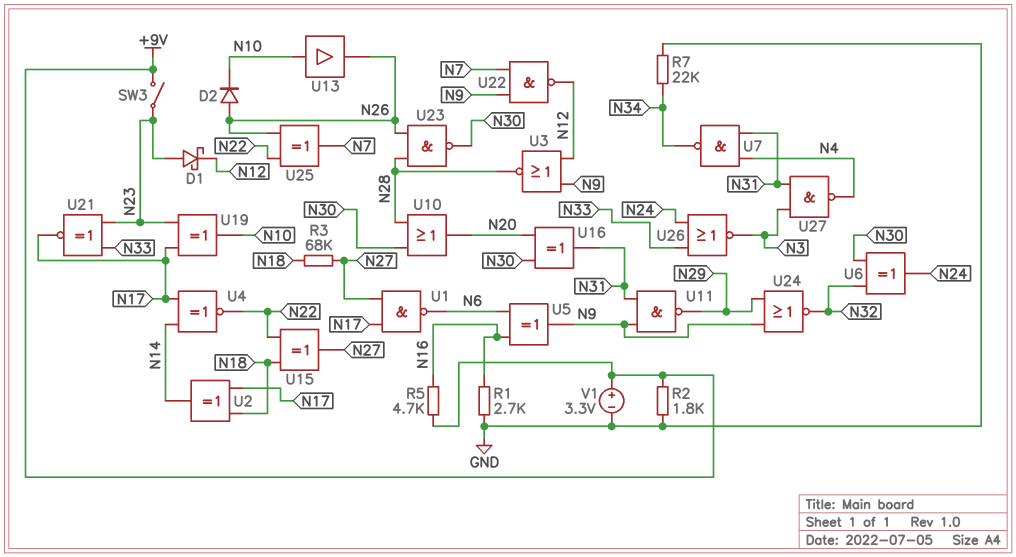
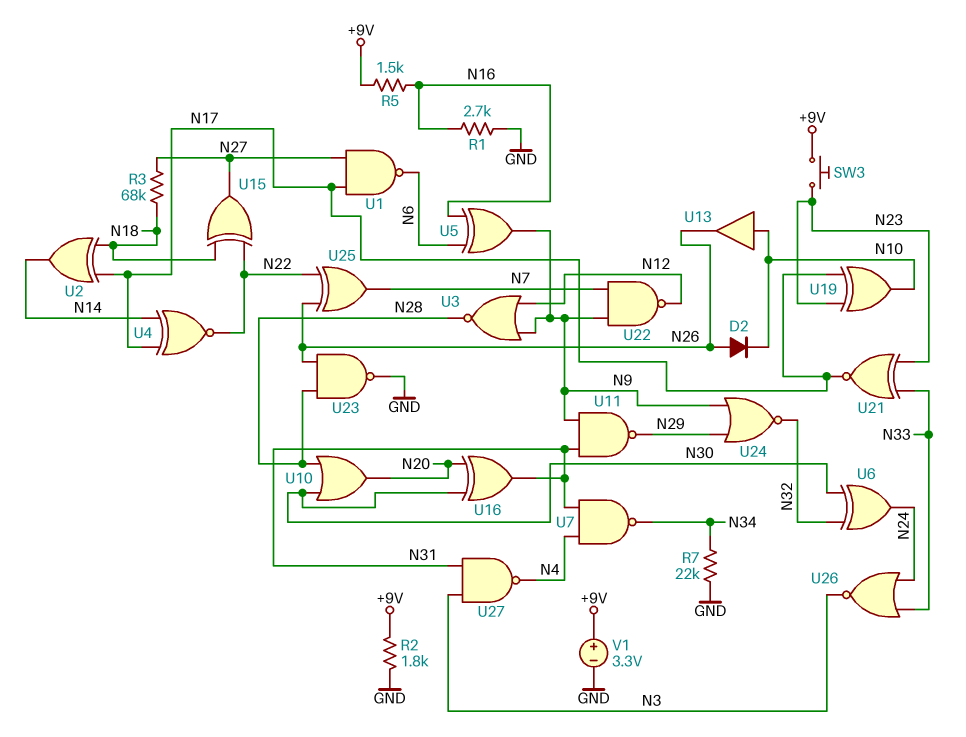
D1: schottky (A N23, K N12) -> none
R5: 4.7k (+9V, N16) -> 1.5k (+9V, N16)
SW3: switch (+9V, N23) -> button (+9V, N23)
U23: NAND (in N26, in N28, out N30) -> NAND (in N26, in N28, out GND)

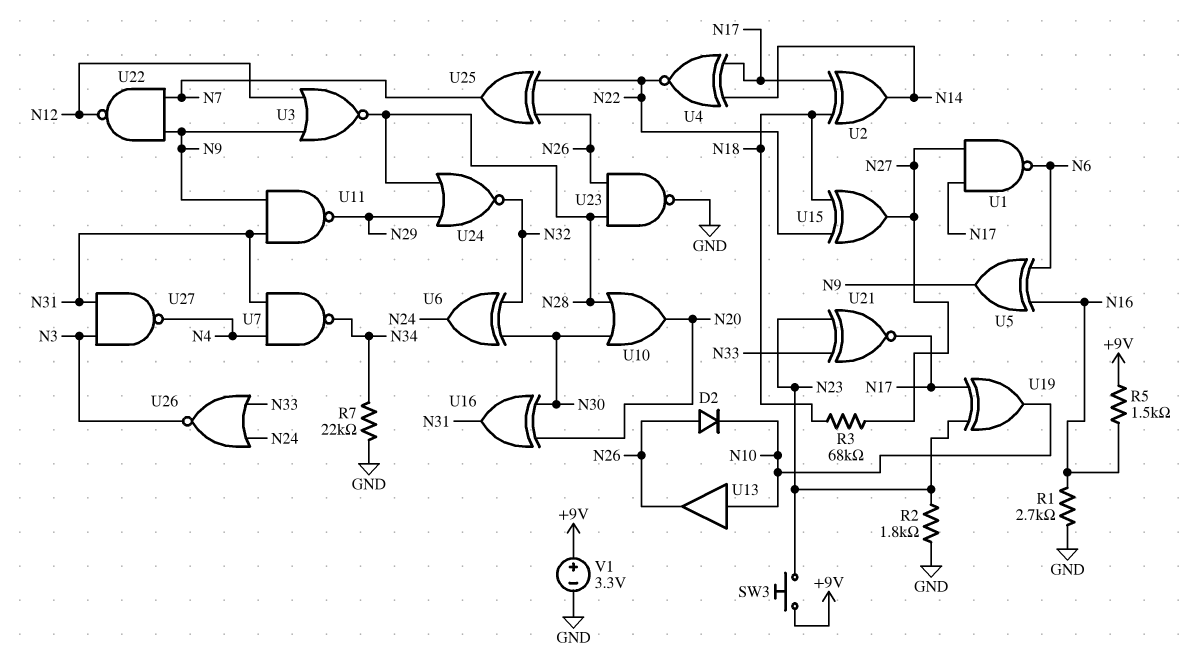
R2: 1.8k (+9V, GND) -> 1.8k (GND, N23)
U24: NOR (in N9, in N29, out N32) -> NOR (in N28, in N29, out N32)

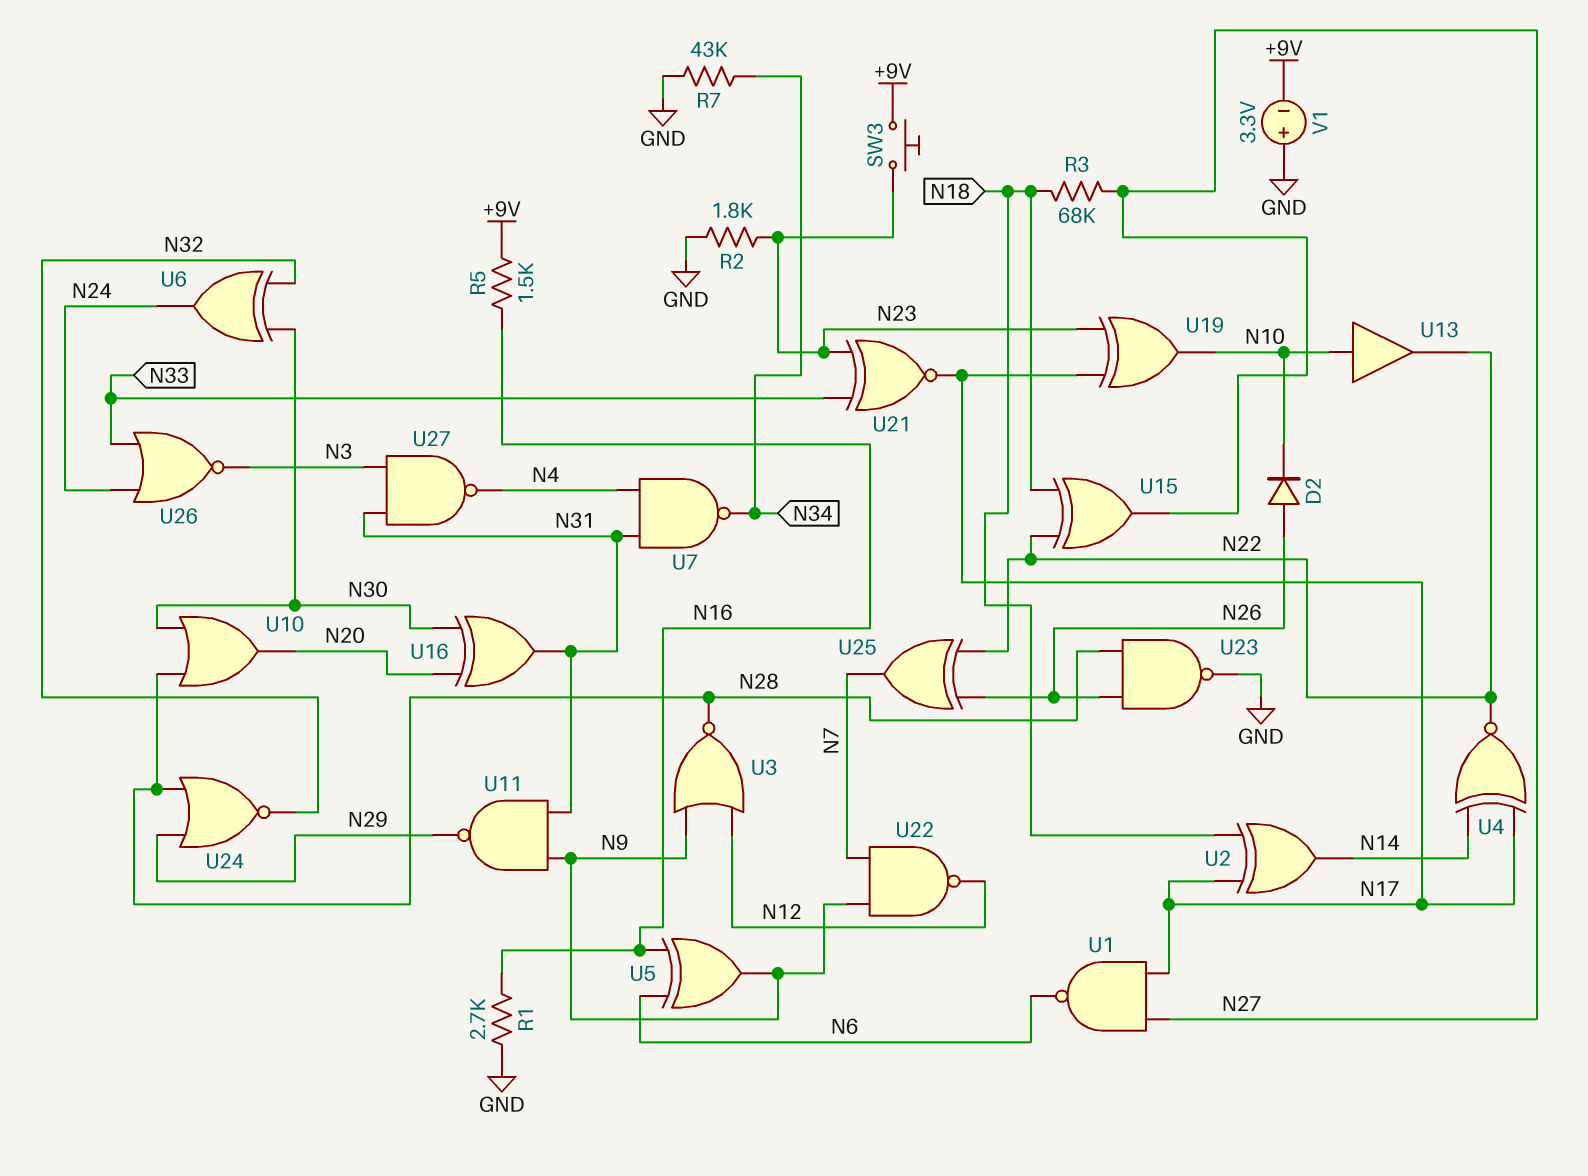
R7: 22k (GND, N34) -> 43k (GND, N34)
U13: buffer (in N10, out N26) -> buffer (in N10, out N22)
V1: 3.3V (plus +9V, minus GND) -> 3.3V (plus GND, minus +9V)

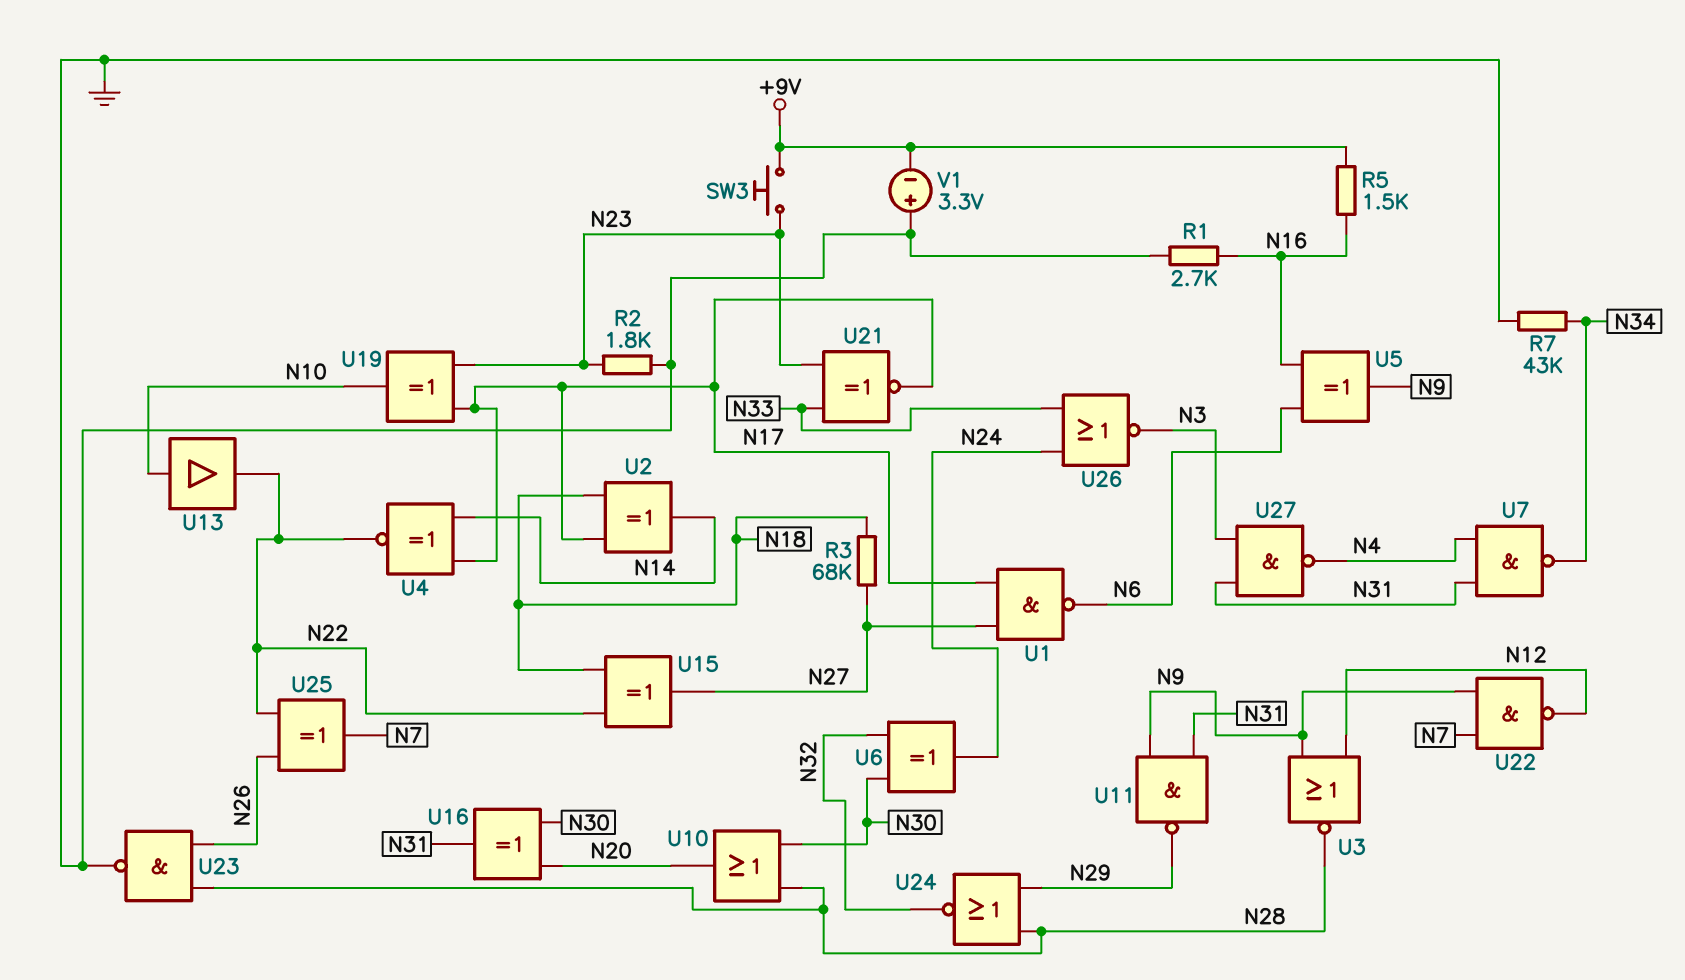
D2: diode (A N26, K N10) -> none

